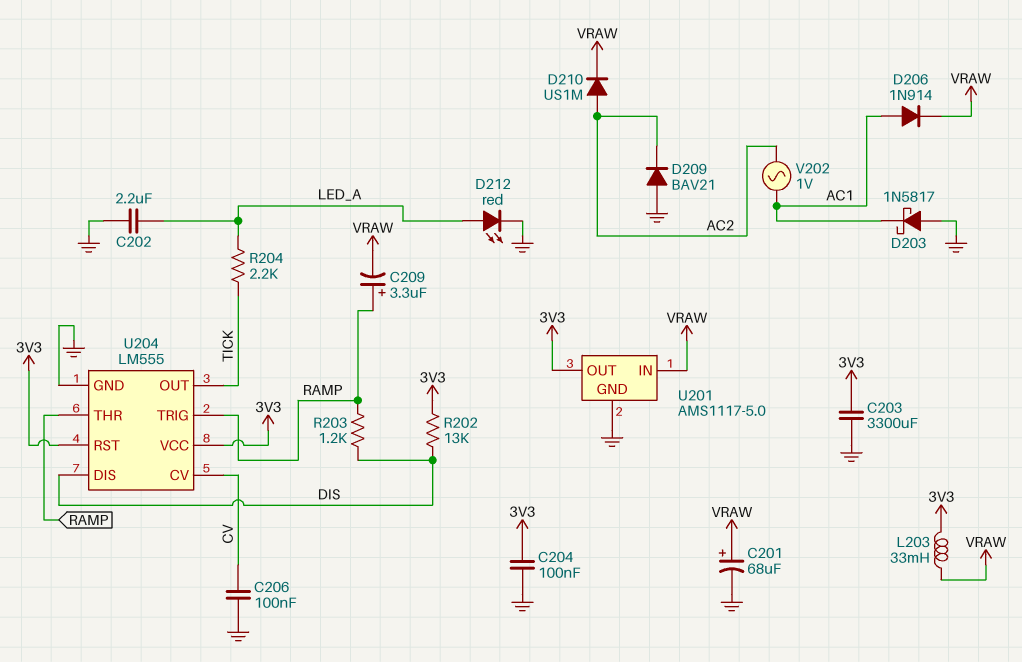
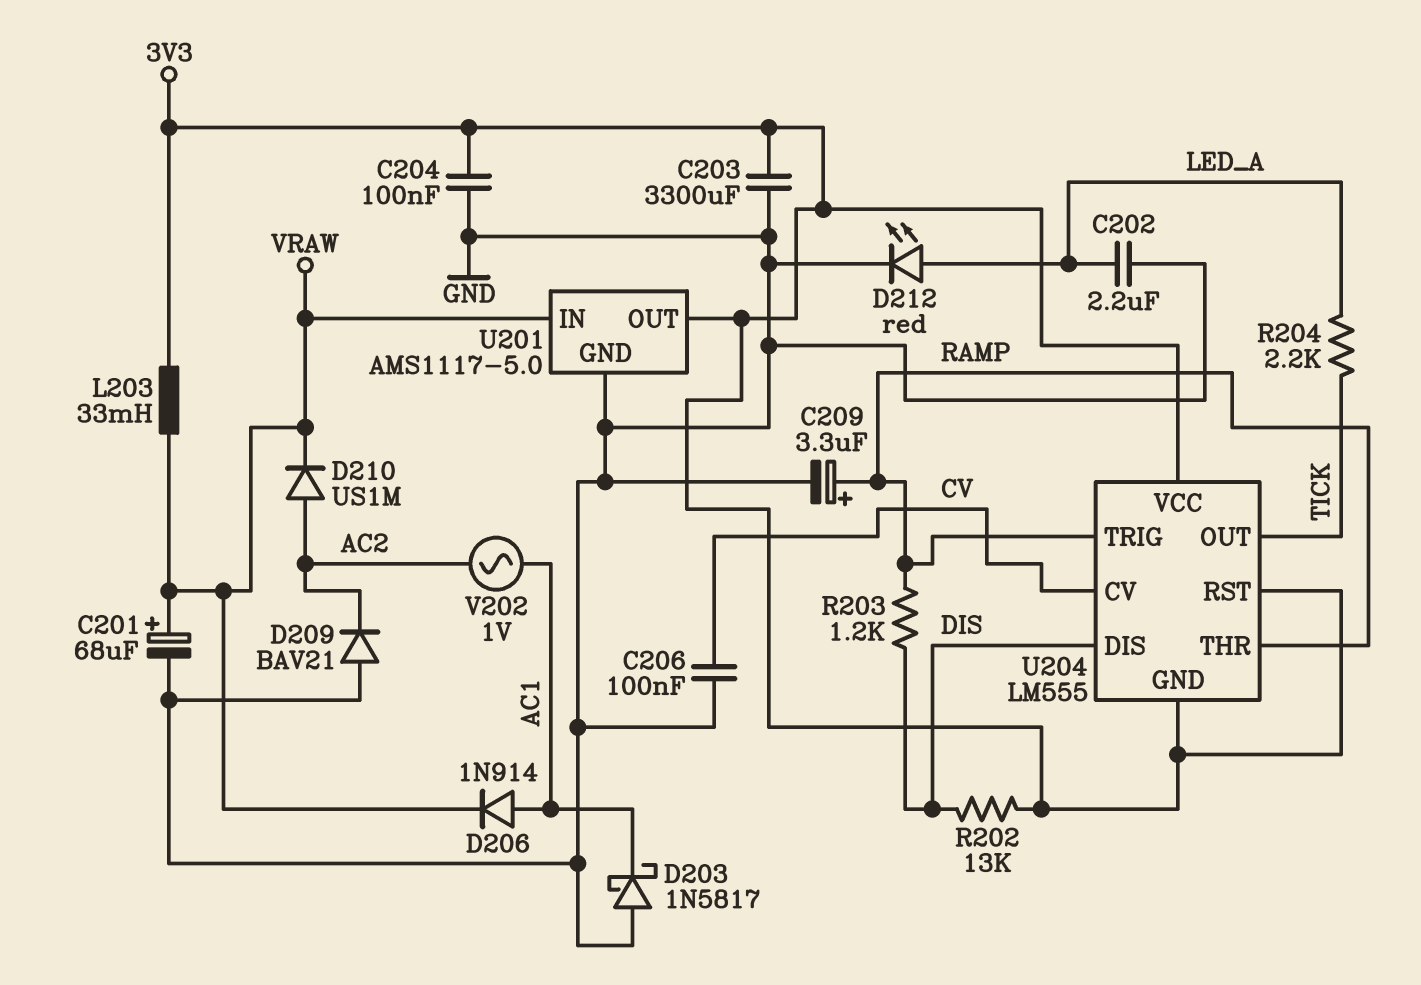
C209: 3.3uF (plus RAMP, minus VRAW) -> 3.3uF (plus RAMP, minus GND)
U204 pin GND: GND -> 3V3

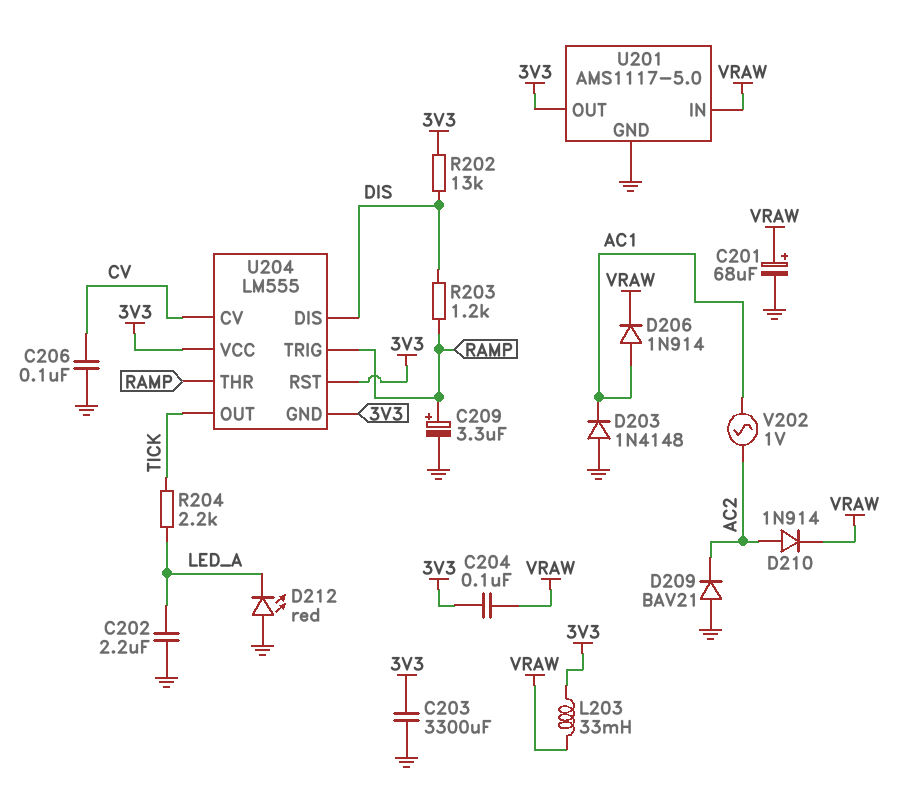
C204: 100nF (3V3, GND) -> 100nF (3V3, VRAW)
D203: schottky 1N5817 (A GND, K AC1) -> diode 1N4148 (A GND, K AC1)
D210: diode US1M (A AC2, K VRAW) -> diode 1N914 (A AC2, K VRAW)
D212: LED red (A LED_A, K GND) -> LED red (A GND, K LED_A)

